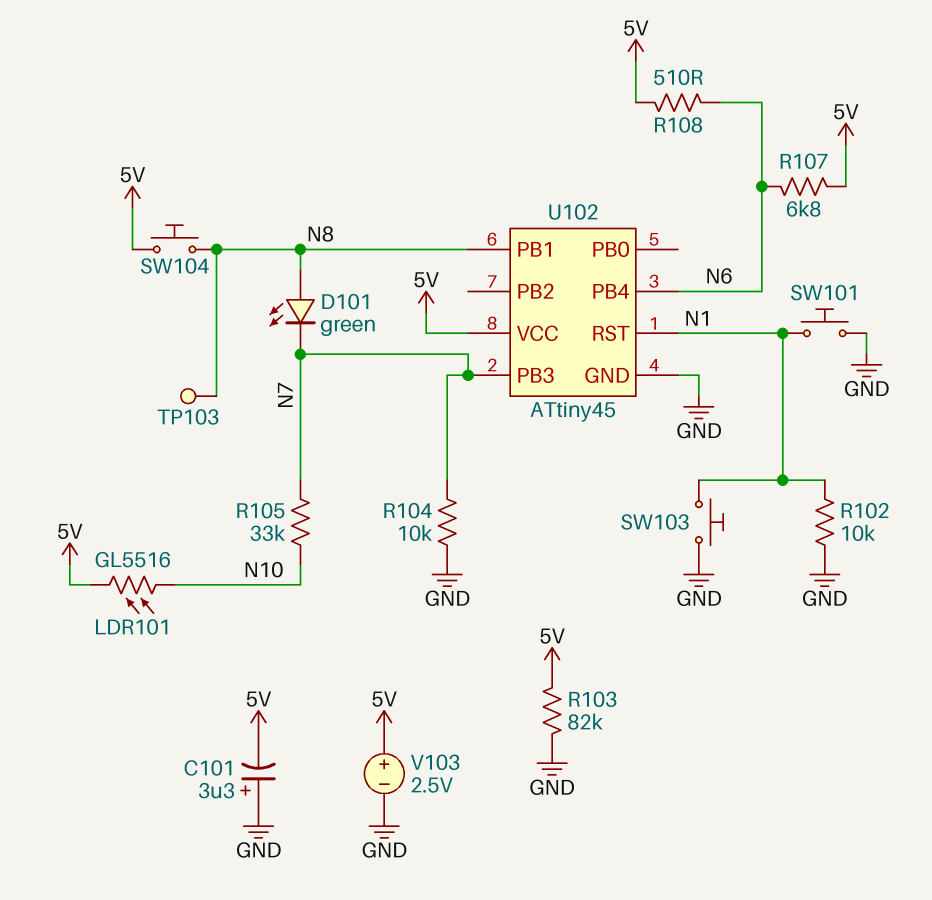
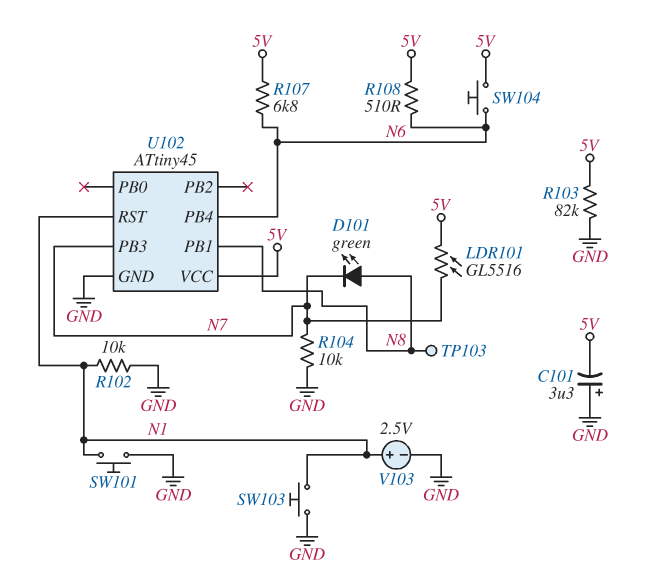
LDR101: GL5516 (5V, N10) -> GL5516 (5V, N7)
R105: 33k (N7, N10) -> none
SW104: button (5V, N8) -> button (5V, N6)
V103: 2.5V (plus 5V, minus GND) -> 2.5V (plus N1, minus GND)

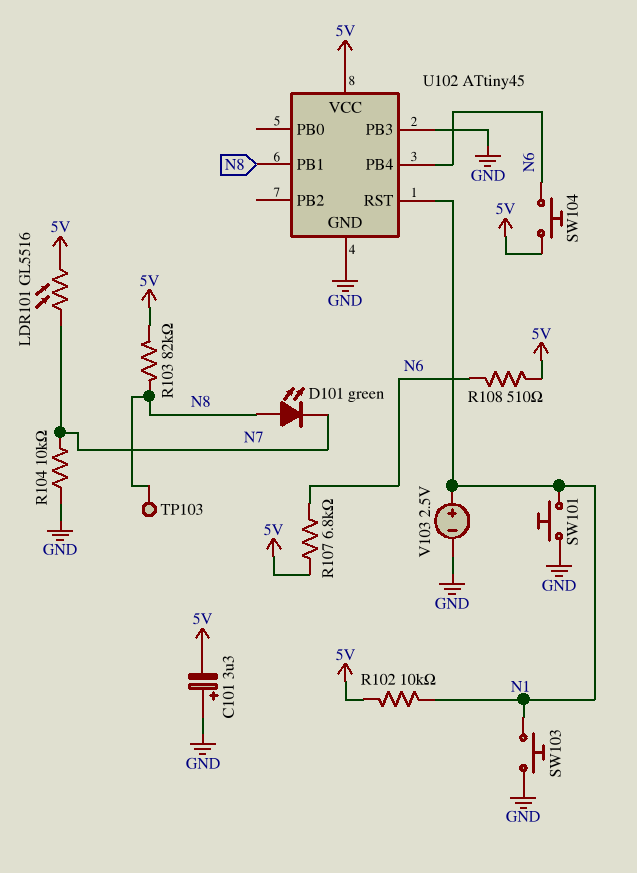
R102: 10k (GND, N1) -> 10k (5V, N1)
R103: 82k (5V, GND) -> 82k (5V, N8)
U102 pin PB3: N7 -> GND

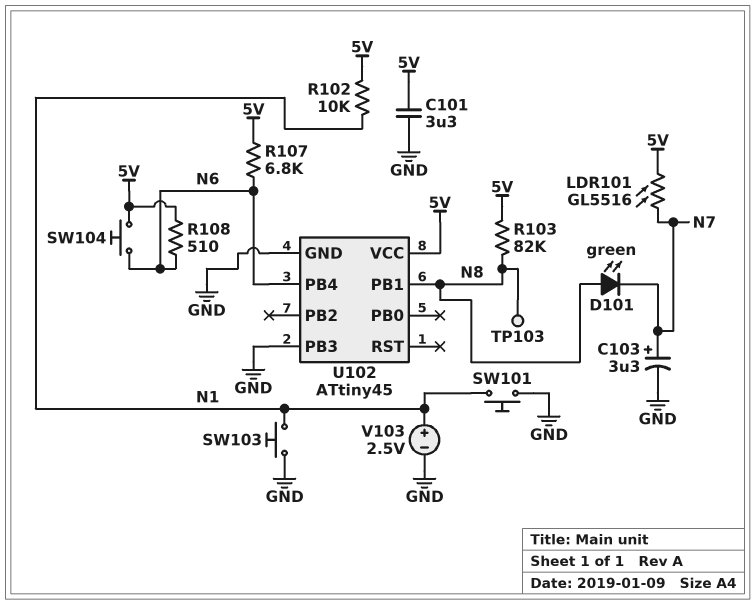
C101: 3.3uF (plus GND, minus 5V) -> 3.3uF (5V, GND)
C103: none -> 3.3uF (plus N7, minus GND)
R104: 10k (GND, N7) -> none
U102 pin RST: N1 -> none

